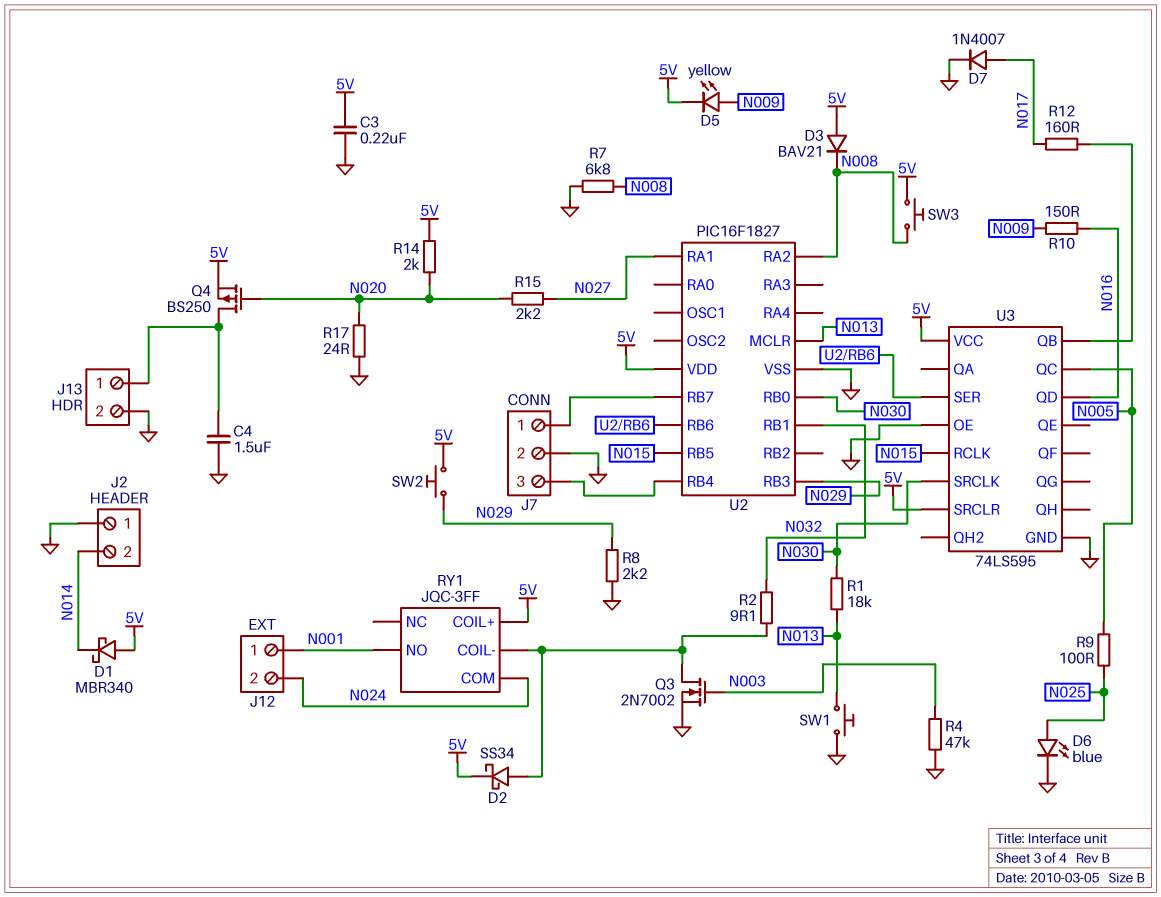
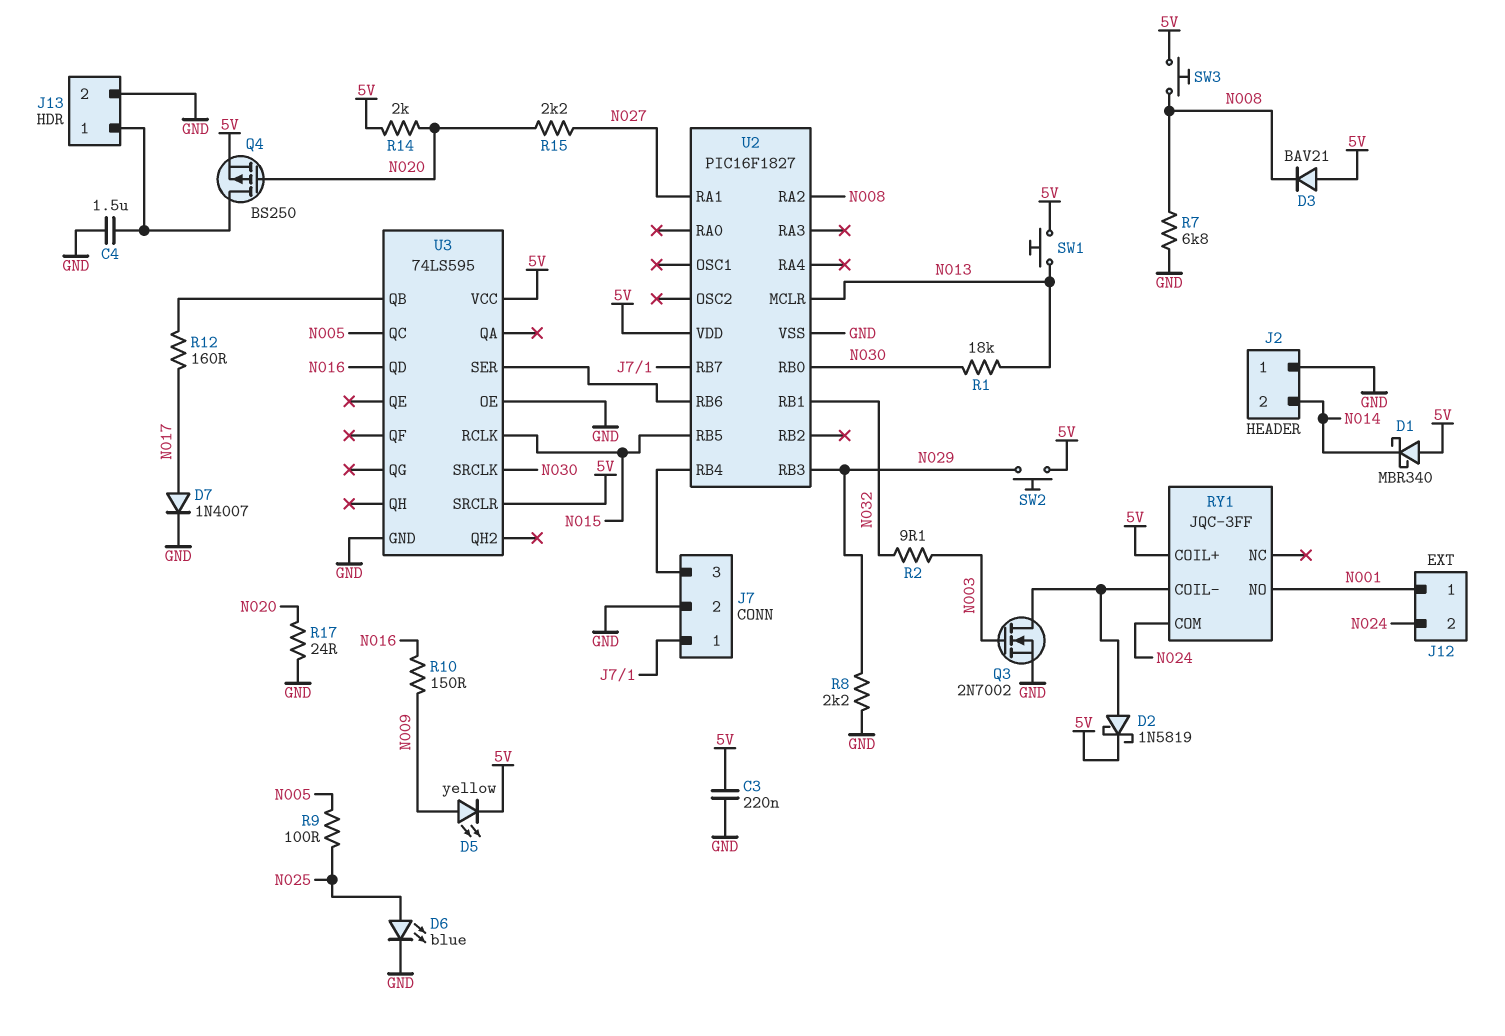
D2: schottky SS34 (A RY1/COIL-, K 5V) -> schottky 1N5819 (A RY1/COIL-, K 5V)
R2: 9.1 (N032, RY1/COIL-) -> 9.1 (N003, N032)
R4: 47k (GND, N003) -> none
SW1: button (GND, N013) -> button (5V, N013)

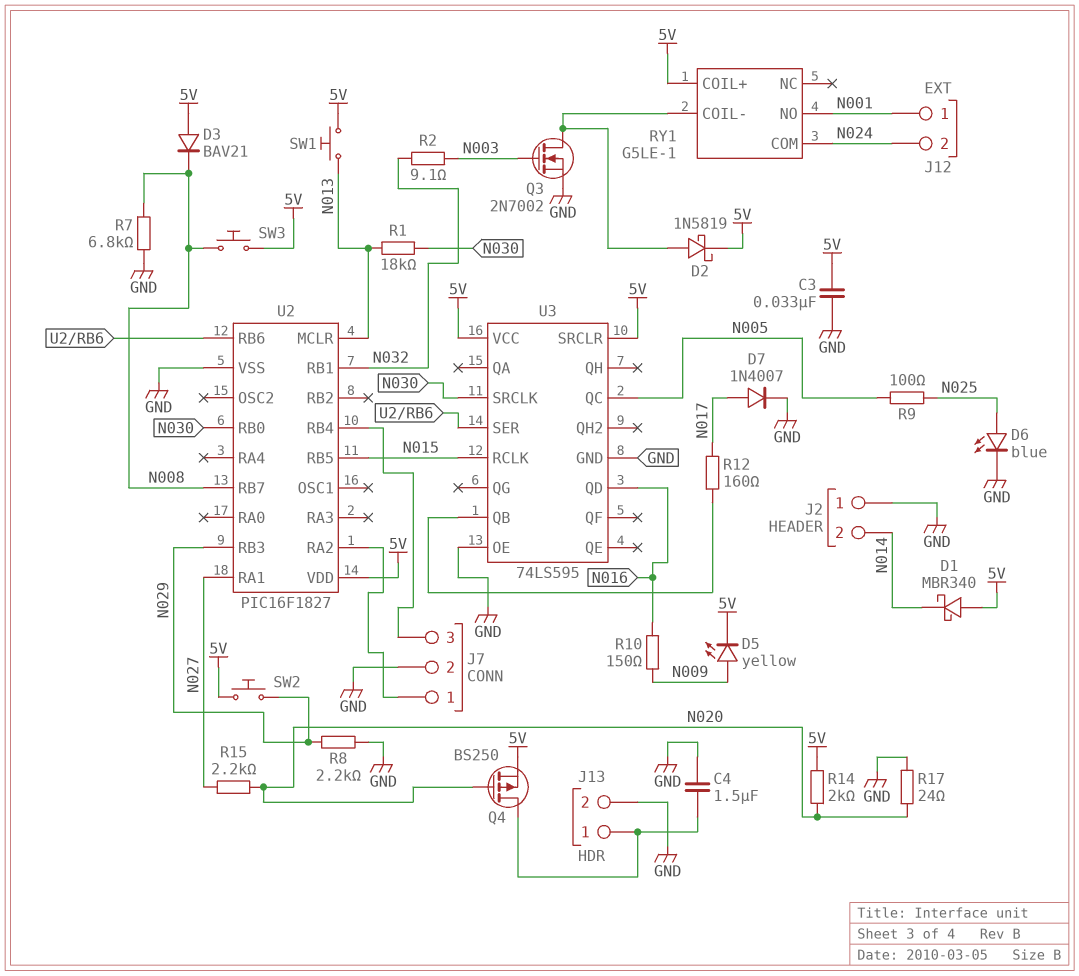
C3: 220nF (5V, GND) -> 33nF (5V, GND)
RY1: JQC-3FF -> G5LE-1
U2 pin RA2: N008 -> J7/1
U2 pin RB7: J7/1 -> N008

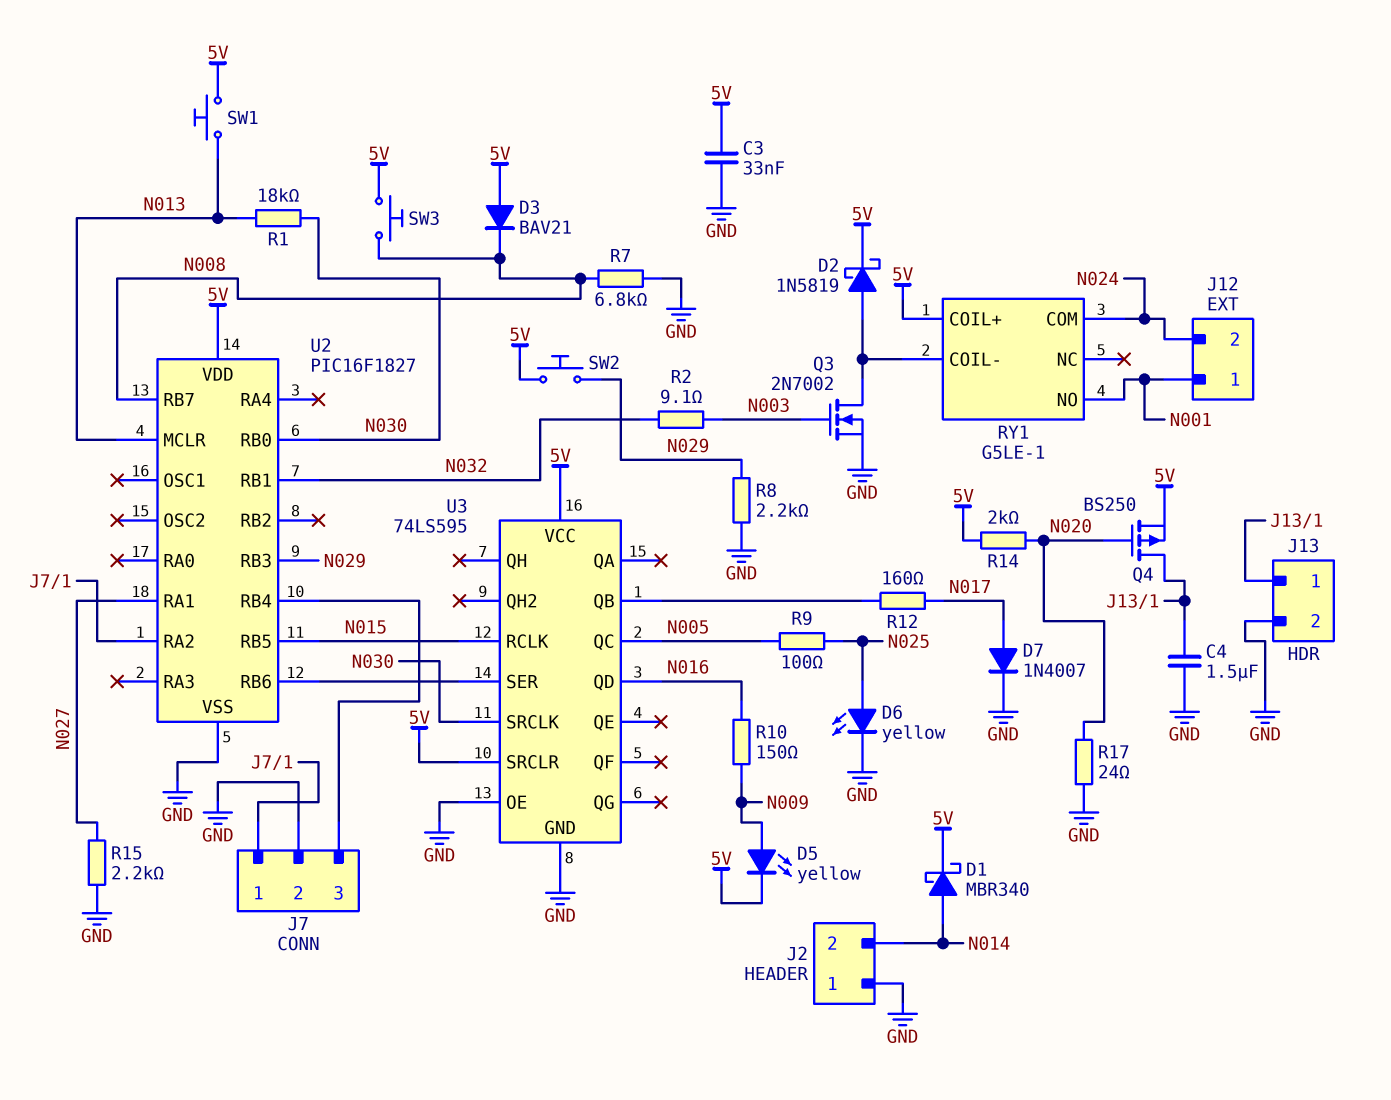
D1: schottky MBR340 (A 5V, K N014) -> schottky MBR340 (A N014, K 5V)
D6: LED blue (A N025, K GND) -> LED yellow (A N025, K GND)
R15: 2.2k (N020, N027) -> 2.2k (GND, N027)

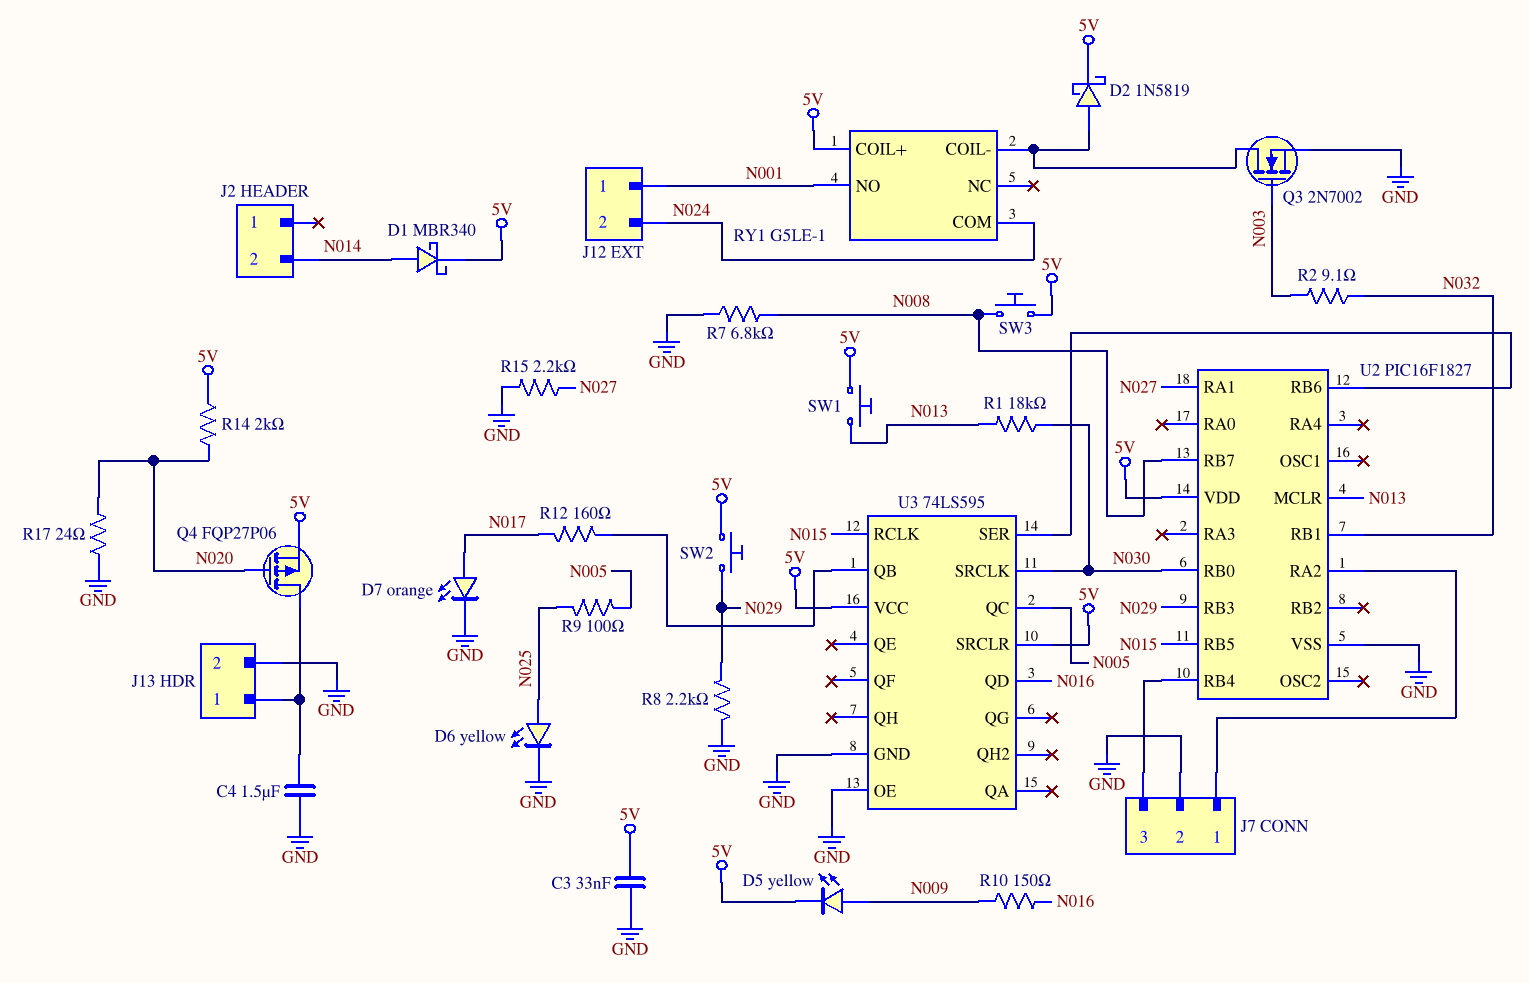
D3: diode BAV21 (A 5V, K N008) -> none
D7: diode 1N4007 (A N017, K GND) -> LED orange (A N017, K GND)
J2 pin 1: GND -> none
Q4: PMOS BS250 (G N020, D J13/1, S 5V) -> PMOS FQP27P06 (G N020, D J13/1, S 5V)

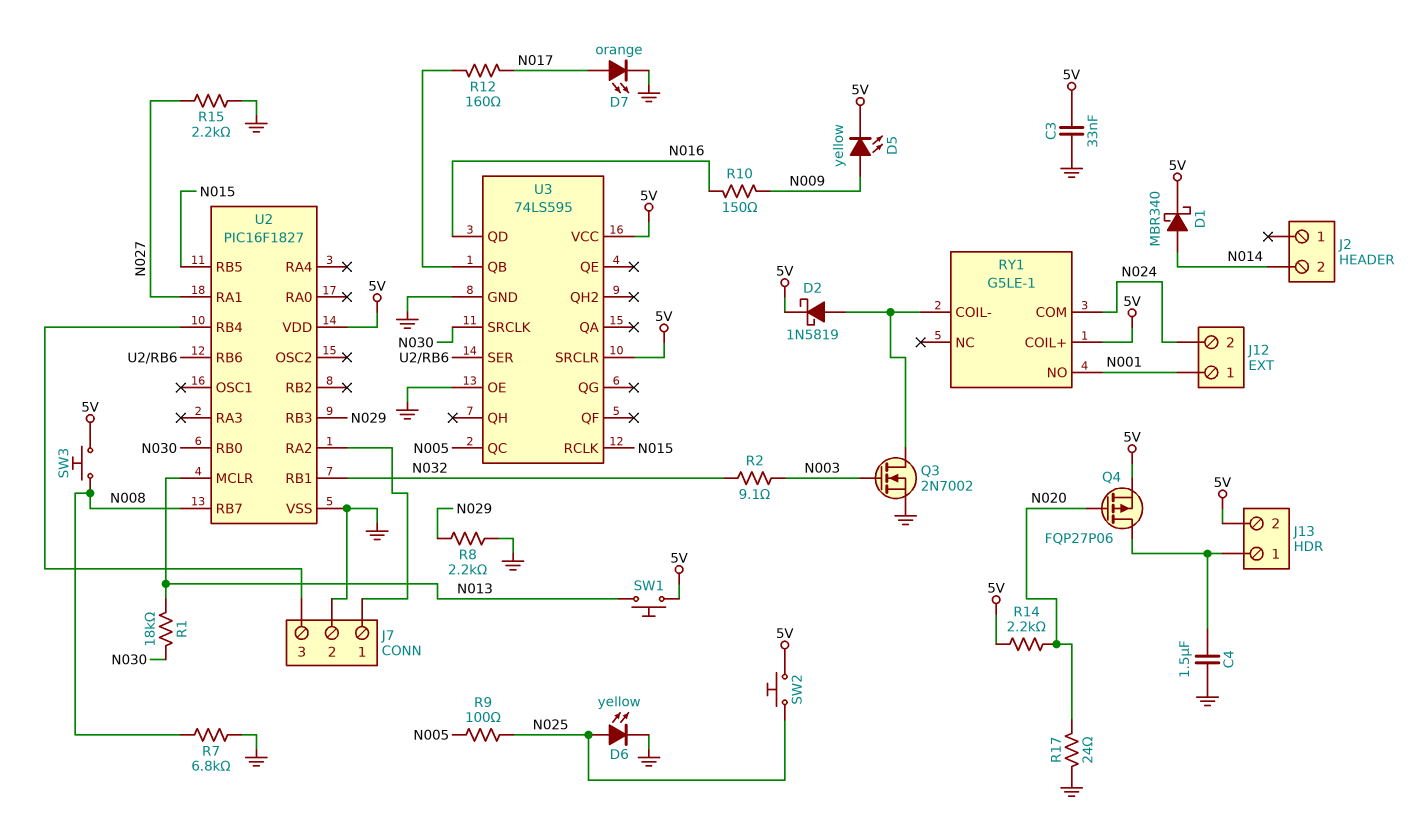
J13 pin 2: GND -> 5V
R14: 2k (5V, N020) -> 2.2k (5V, N020)
SW2: button (5V, N029) -> button (5V, N025)

